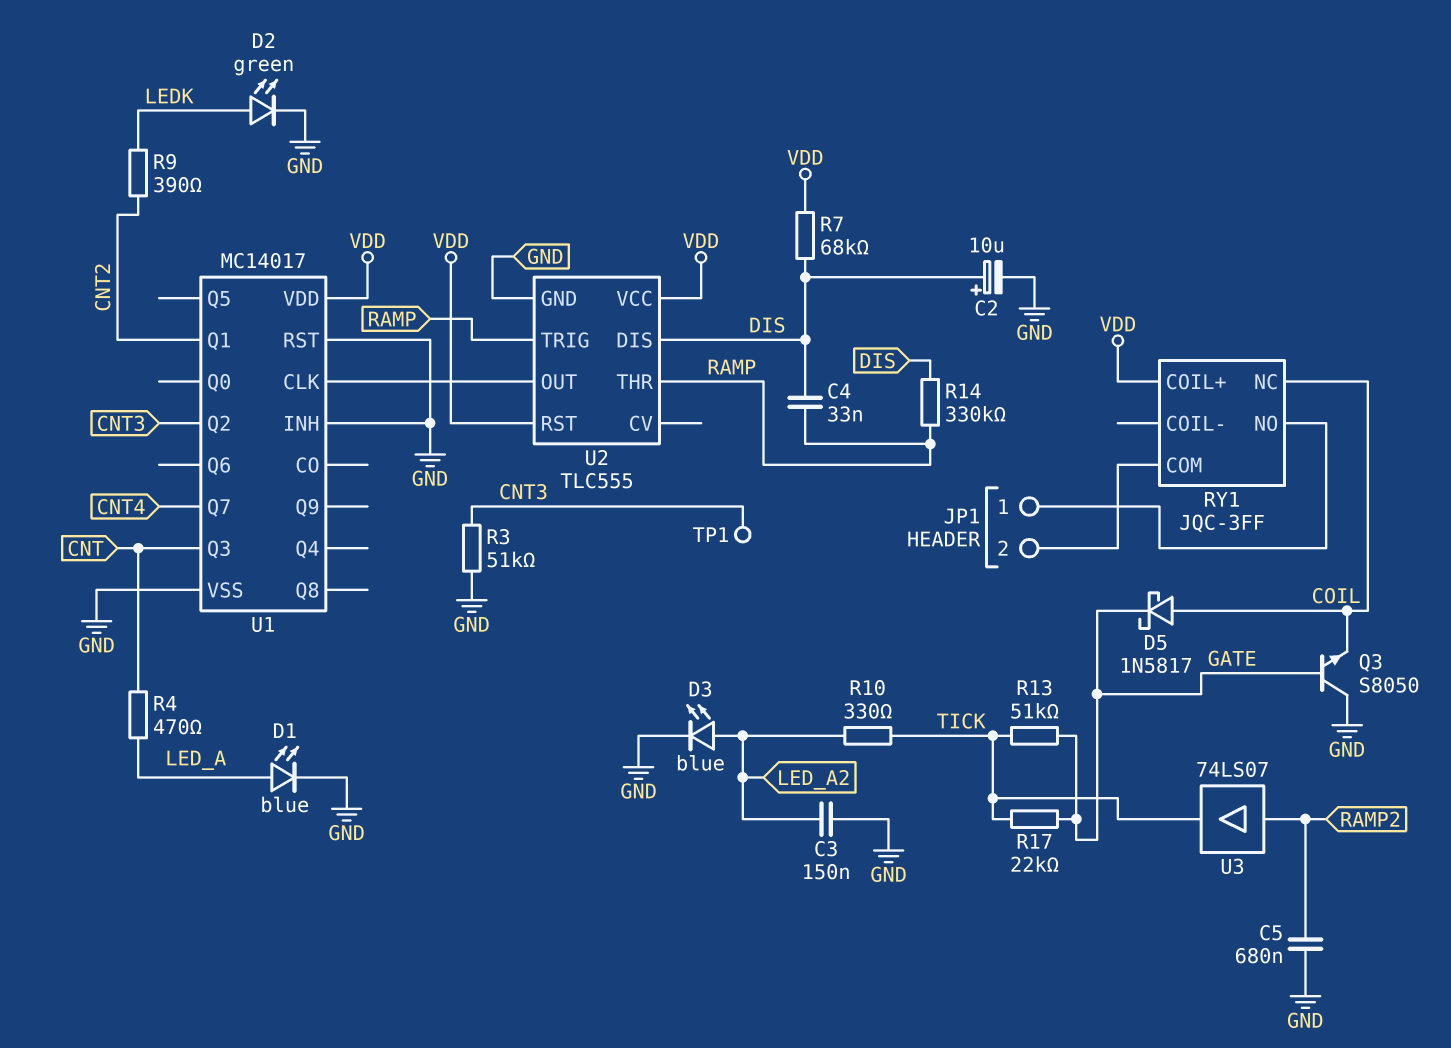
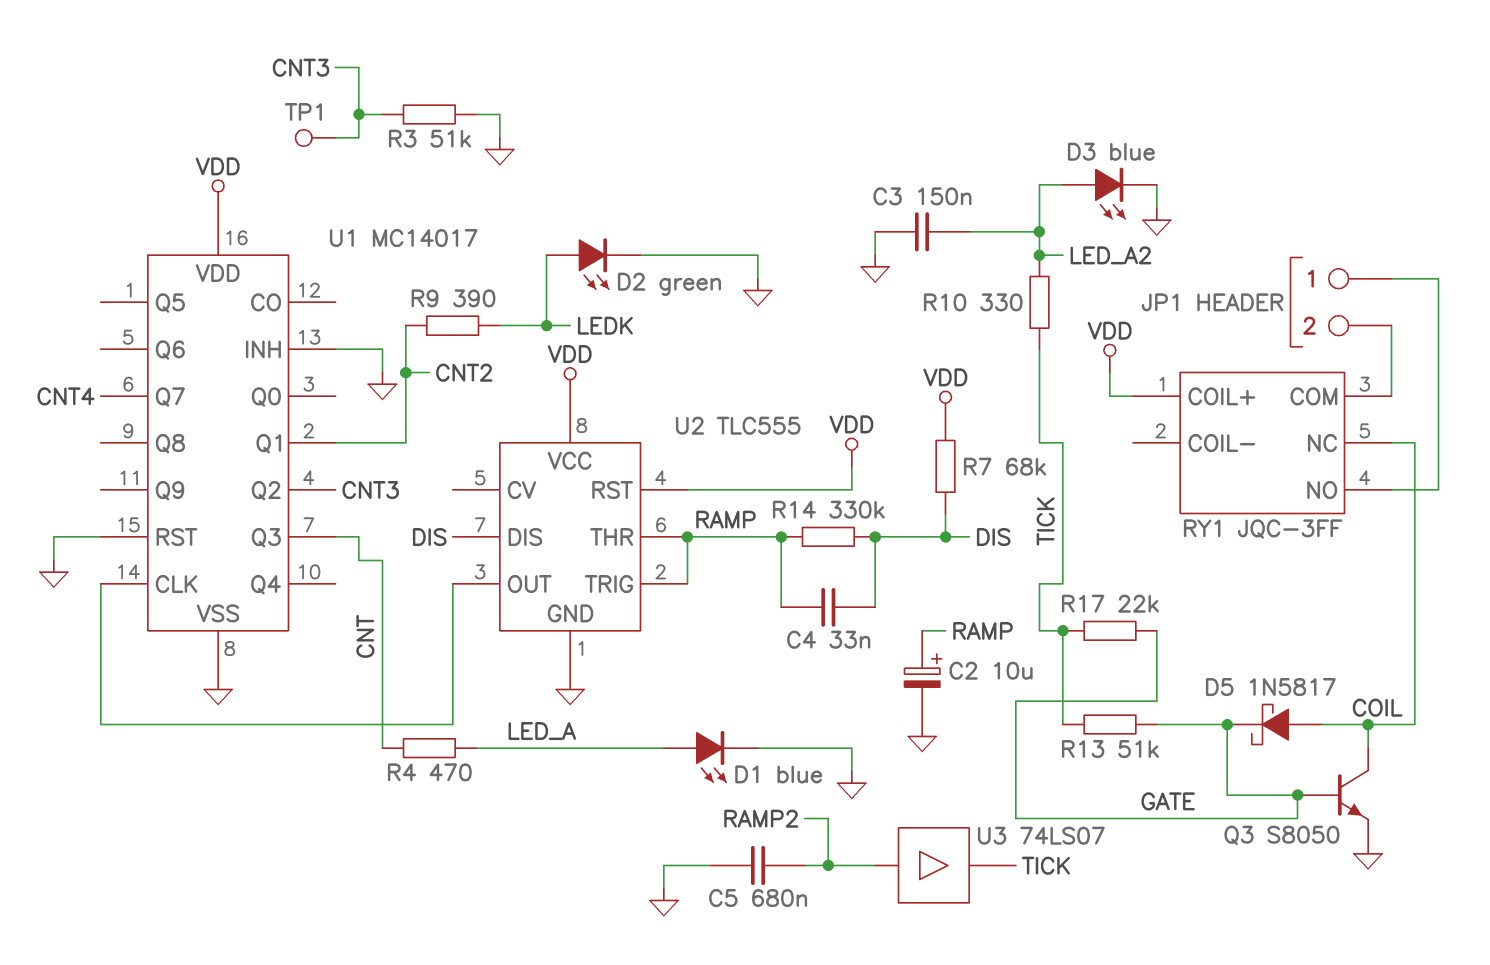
C2: 10uF (plus DIS, minus GND) -> 10uF (plus RAMP, minus GND)
Q3: NPN S8050 (B GATE, C GND, E COIL) -> NPN S8050 (B GATE, C COIL, E GND)

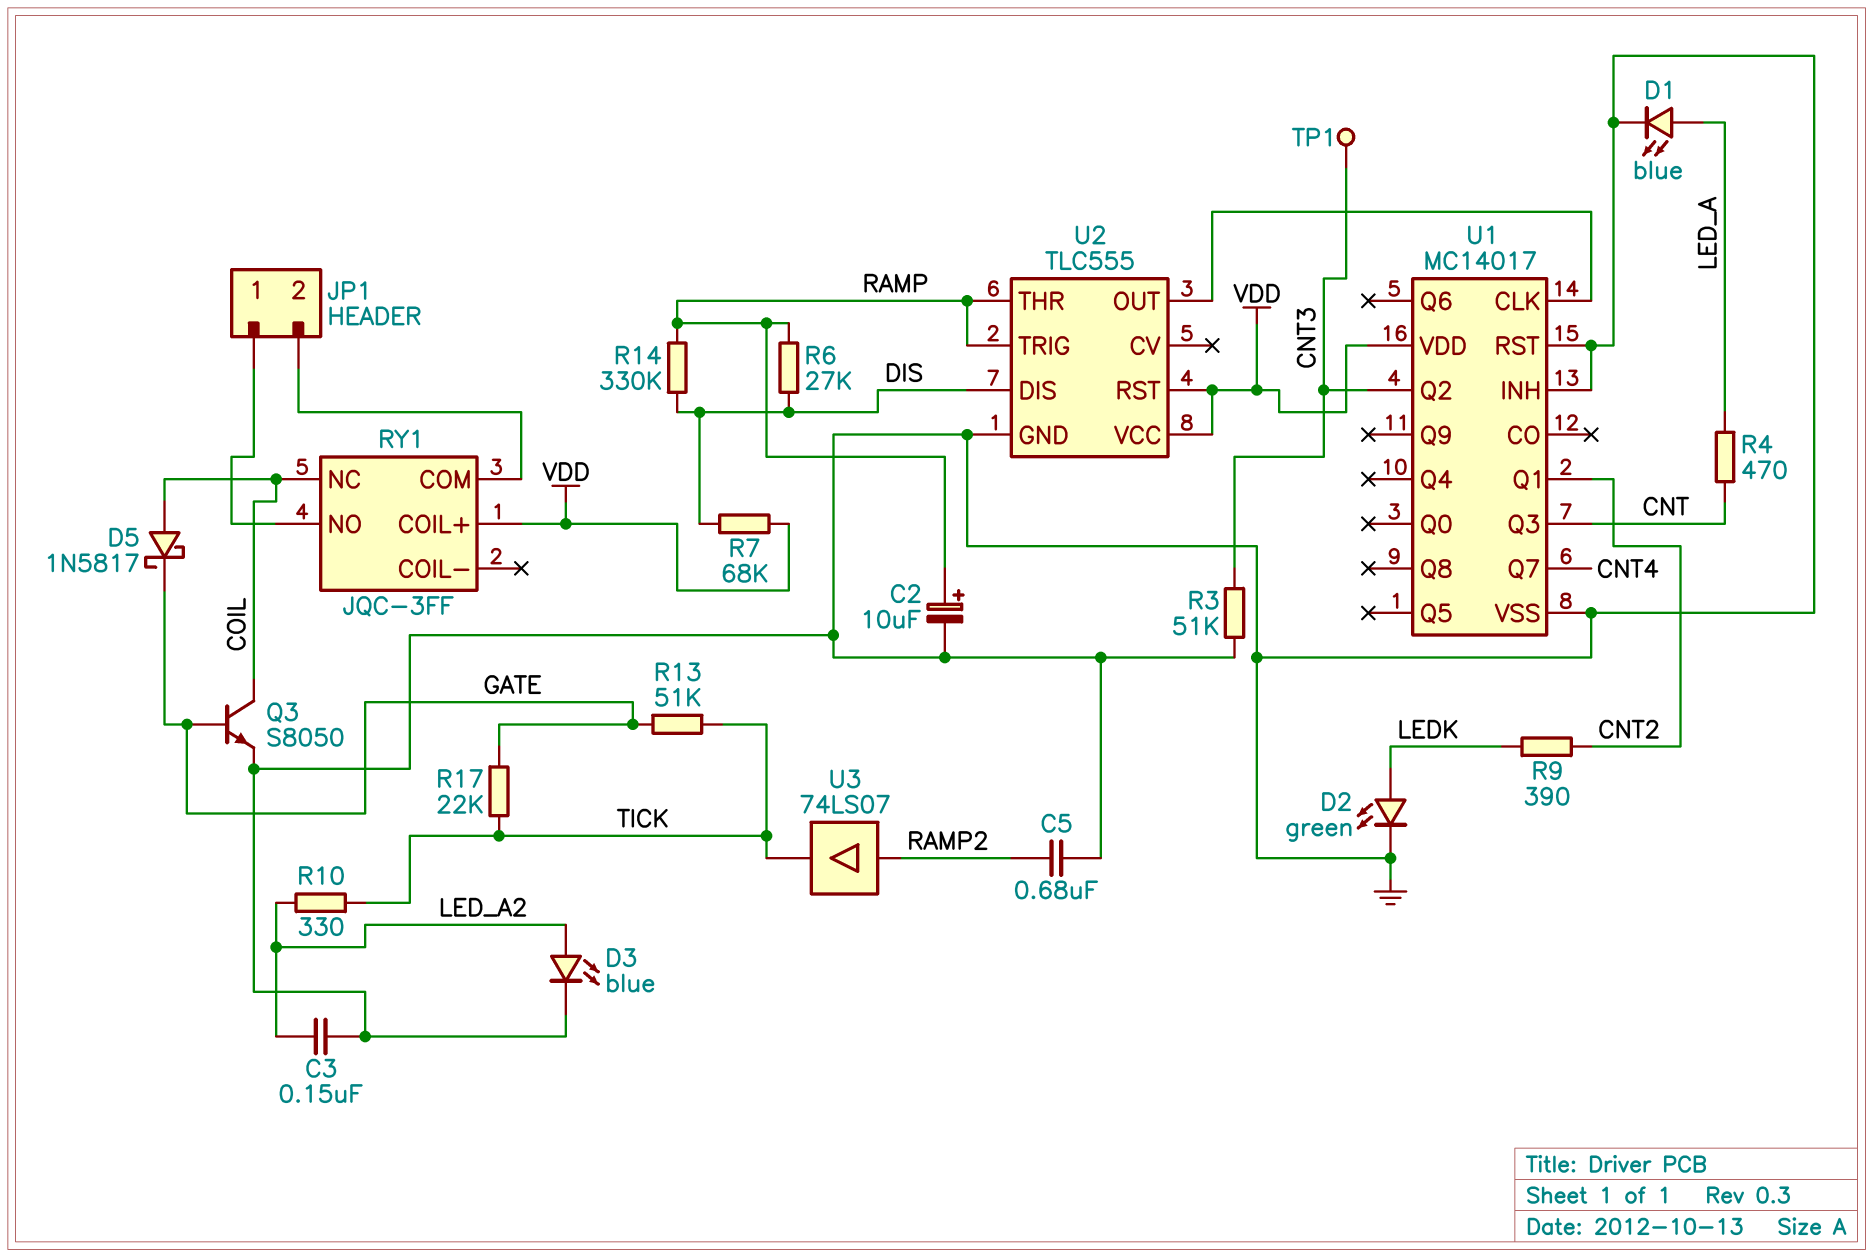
C4: 33nF (DIS, RAMP) -> none
R6: none -> 27k (DIS, RAMP)

